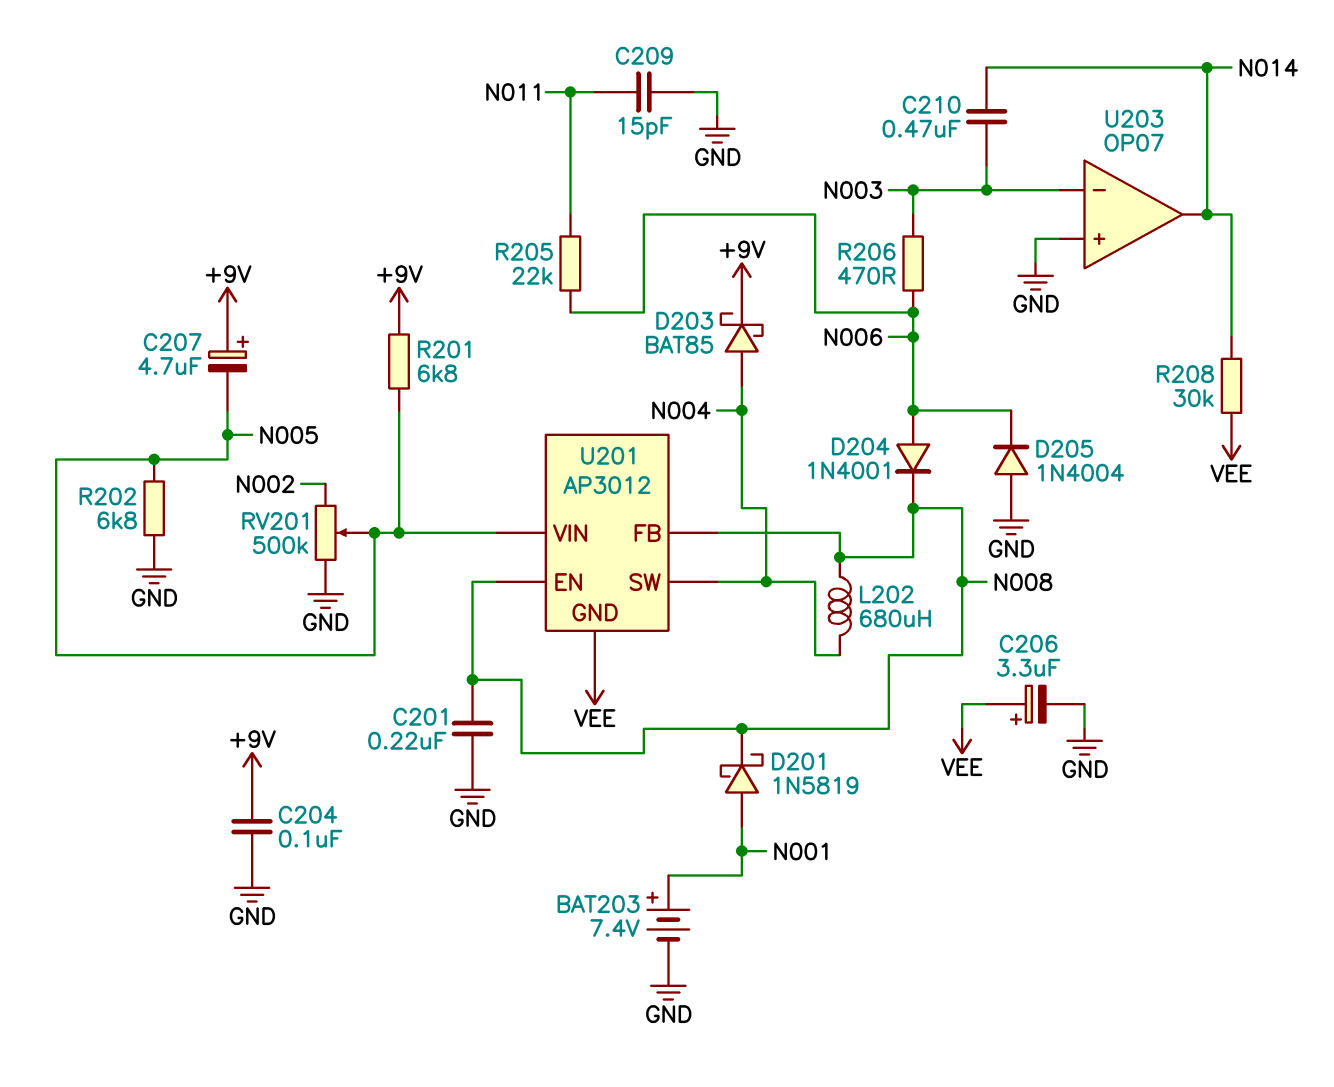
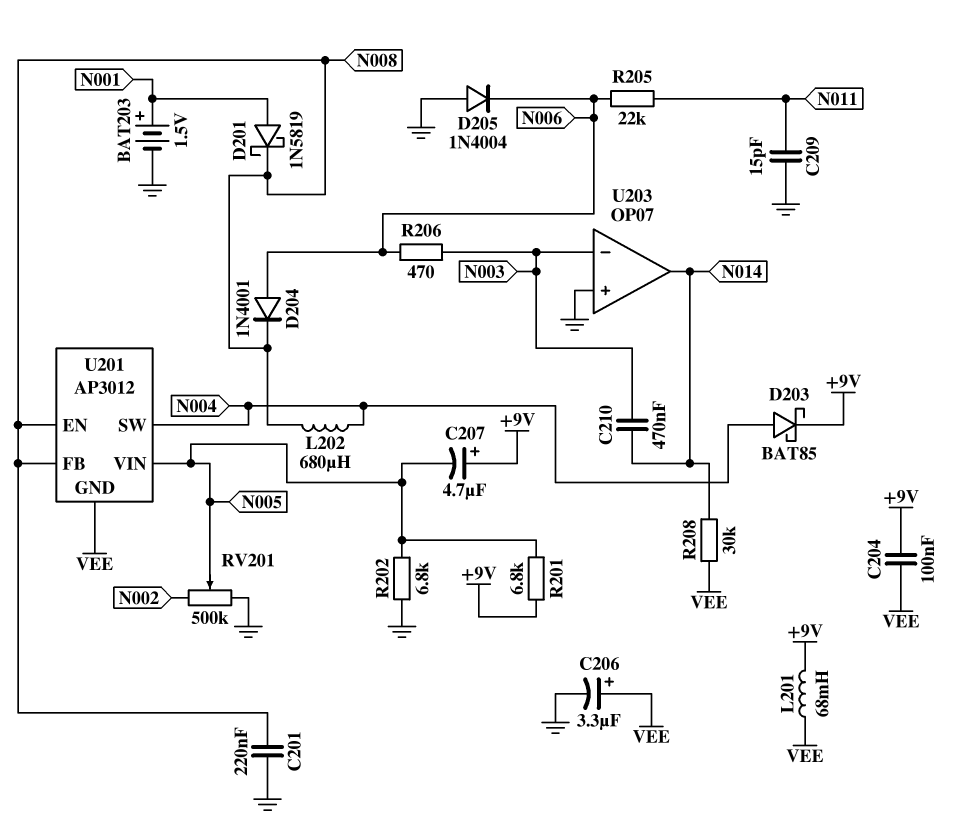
BAT203: 7.4V (plus N001, minus GND) -> 1.5V (plus N001, minus GND)
C204: 100nF (+9V, GND) -> 100nF (+9V, VEE)
L201: none -> 68mH (+9V, VEE)

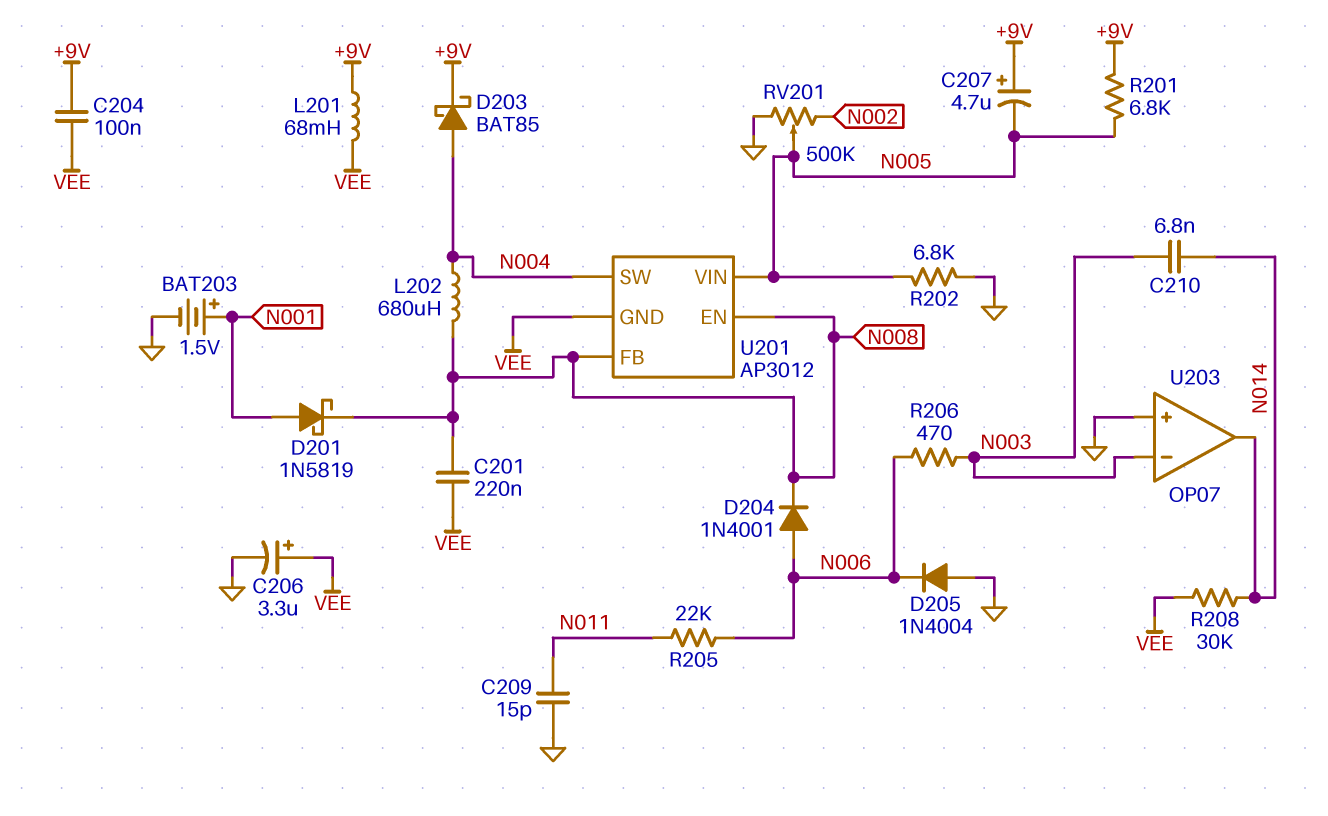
C201: 220nF (GND, N008) -> 220nF (N008, VEE)
C210: 470nF (N003, N014) -> 6.8nF (N003, N014)

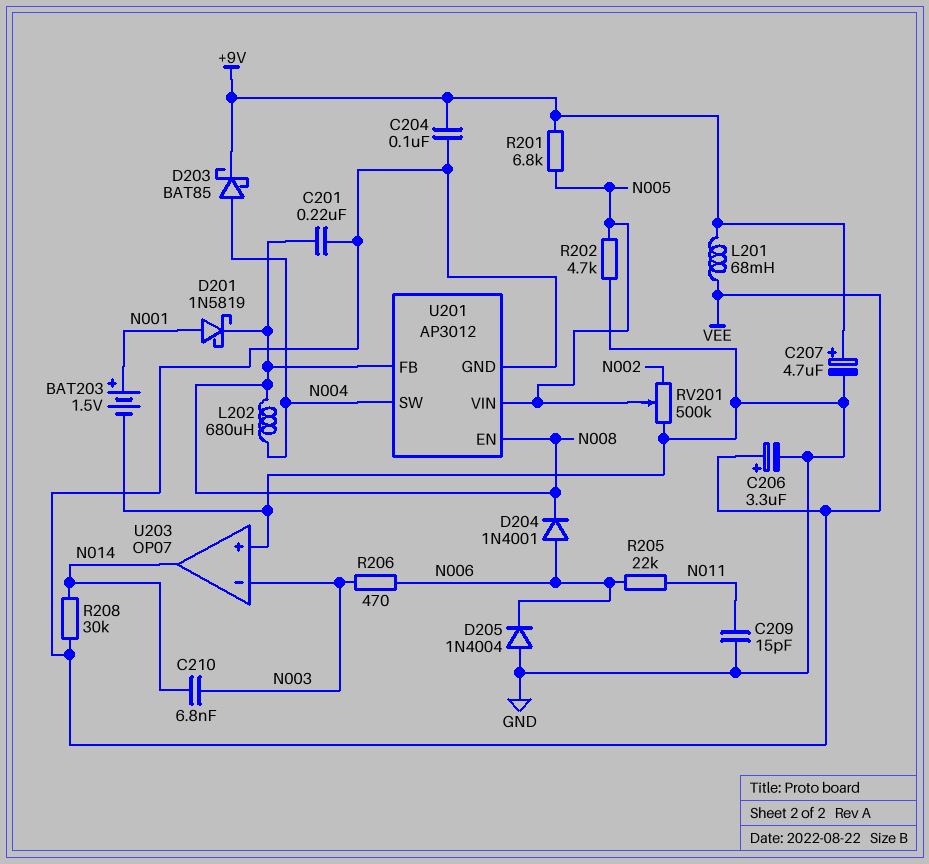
C207: 4.7uF (plus +9V, minus N005) -> 4.7uF (plus +9V, minus GND)
R202: 6.8k (GND, N005) -> 4.7k (GND, N005)

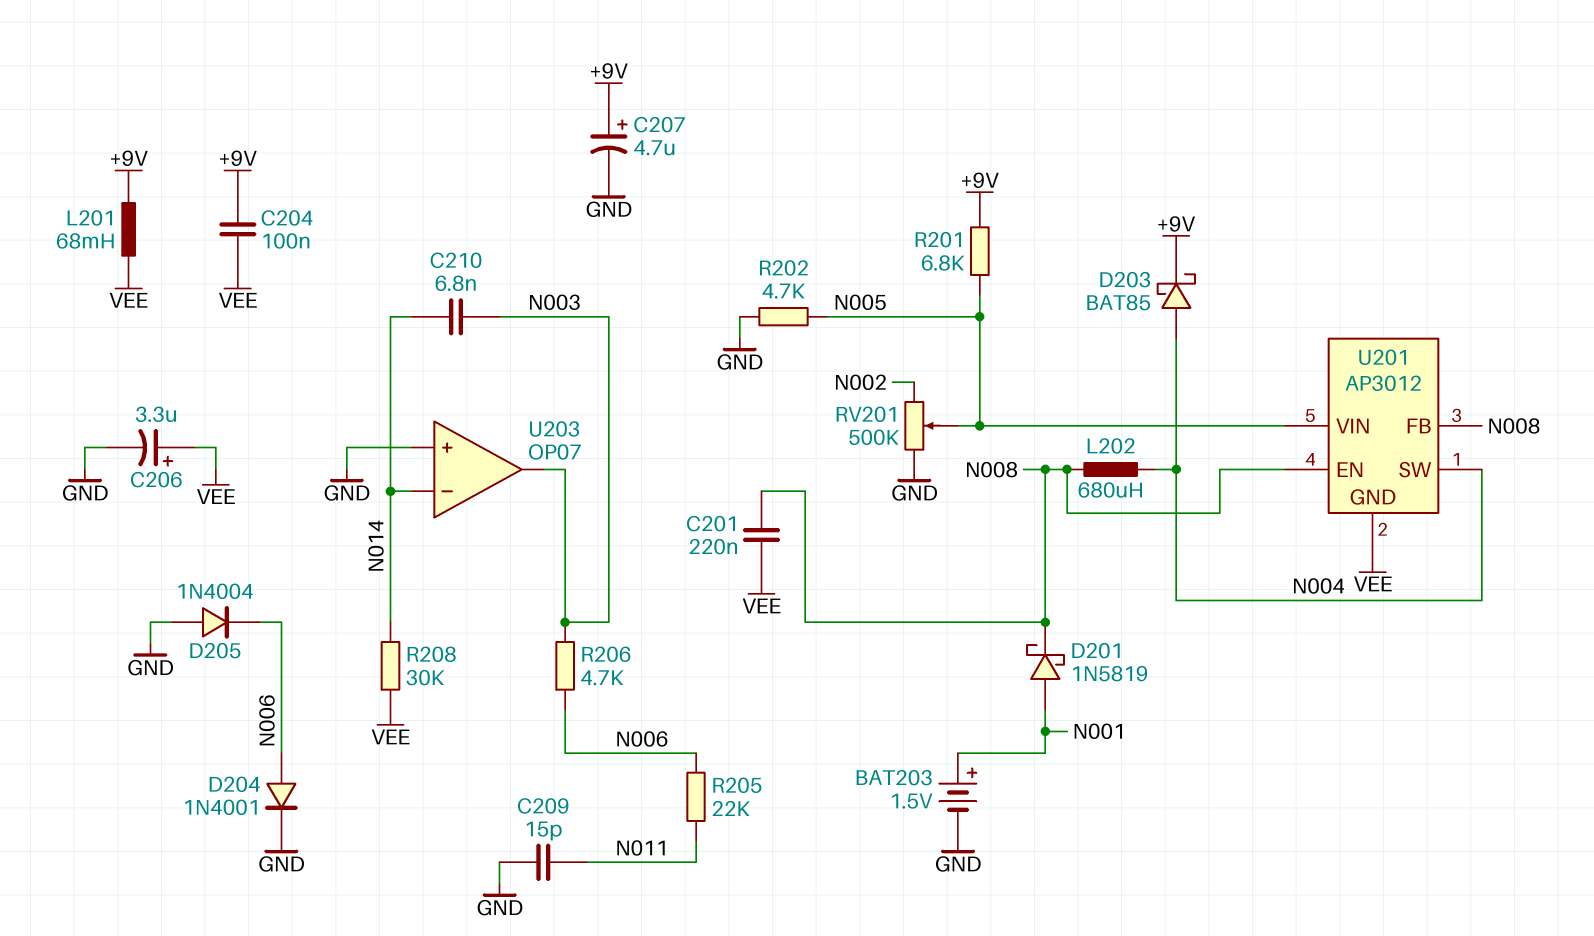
D204: diode 1N4001 (A N006, K N008) -> diode 1N4001 (A N006, K GND)
R206: 470 (N003, N006) -> 4.7k (N003, N006)
U203 pin in-: N003 -> N014
U203 pin out: N014 -> N003

